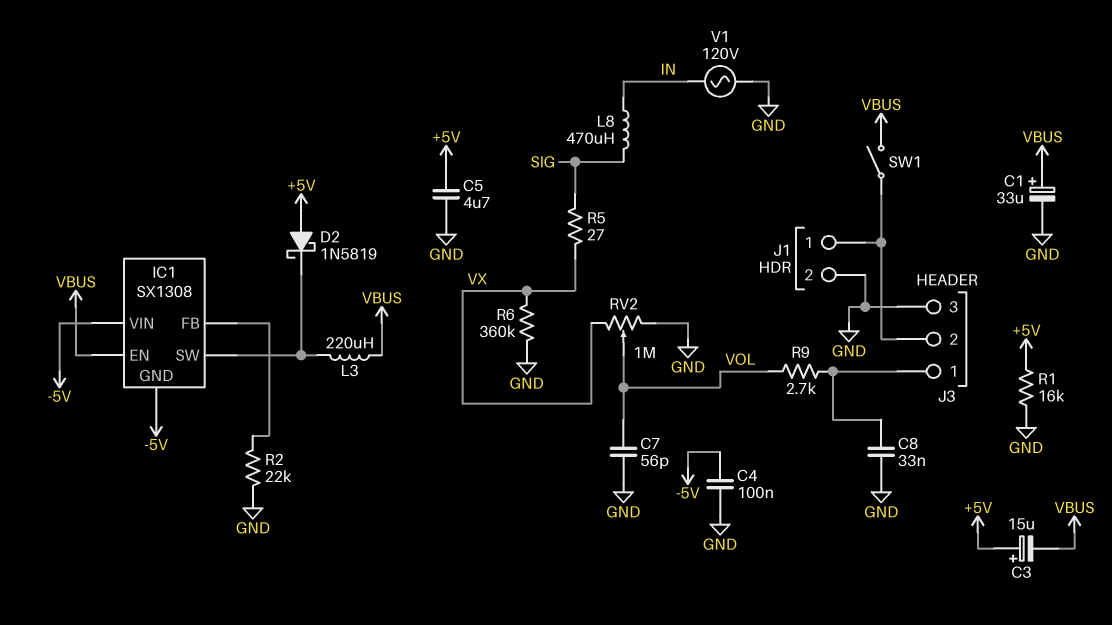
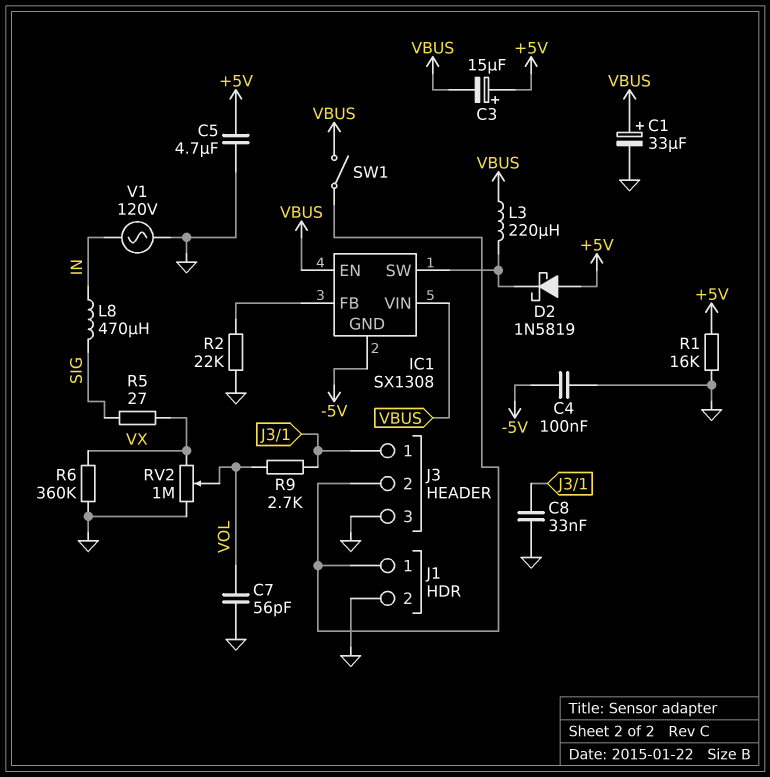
IC1 pin VIN: -5V -> VBUS

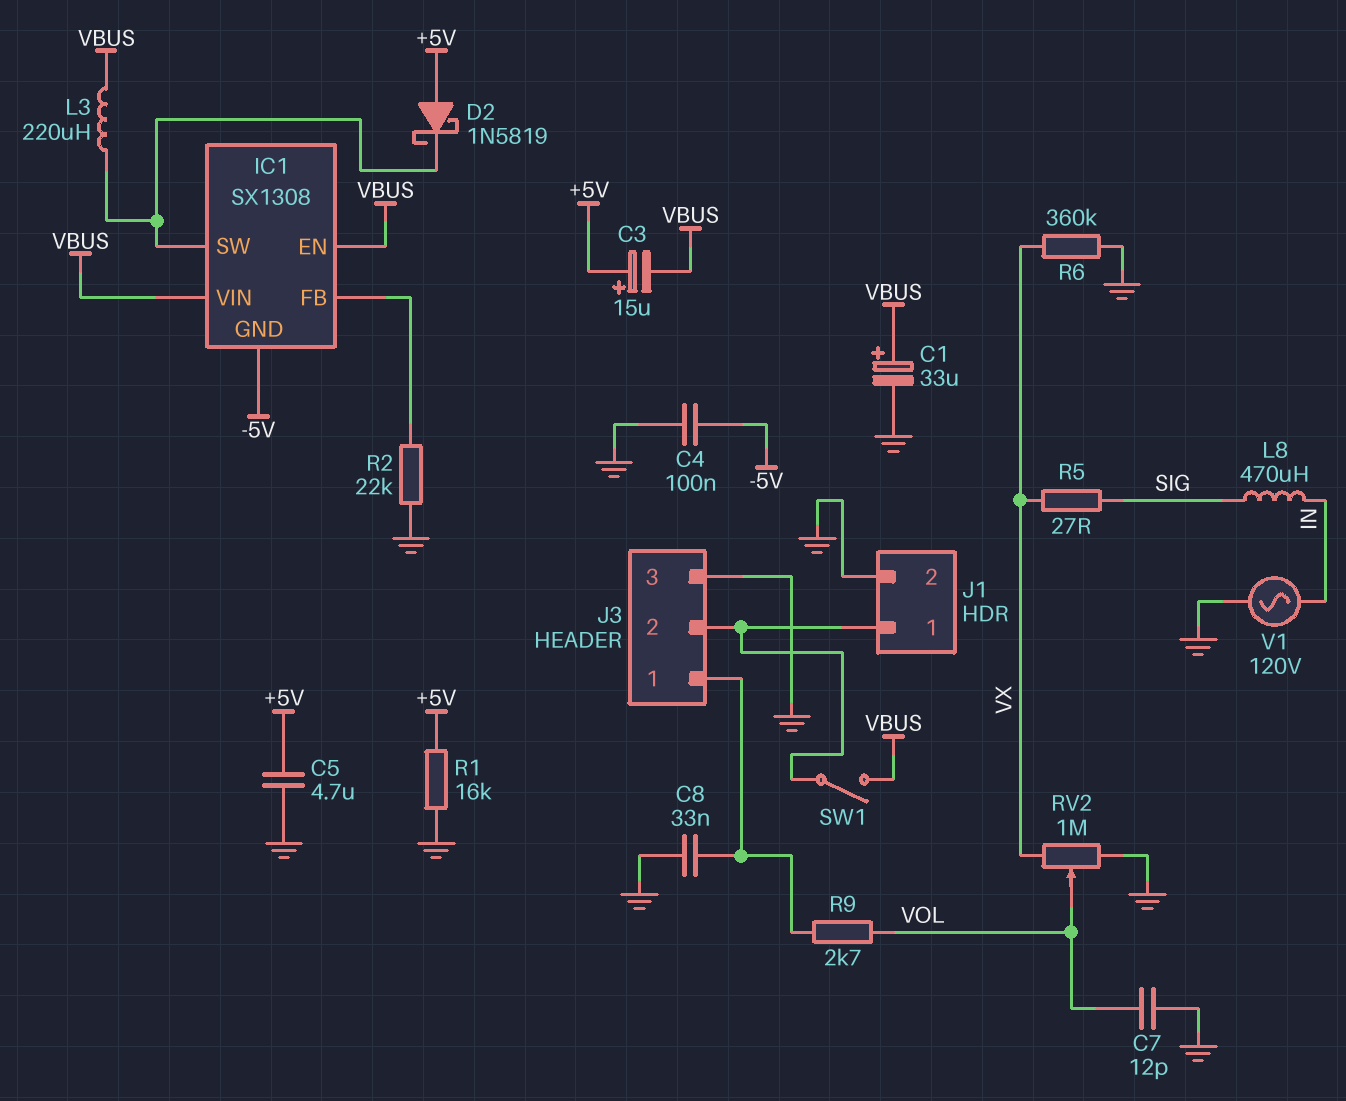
C7: 56pF (GND, VOL) -> 12pF (GND, VOL)

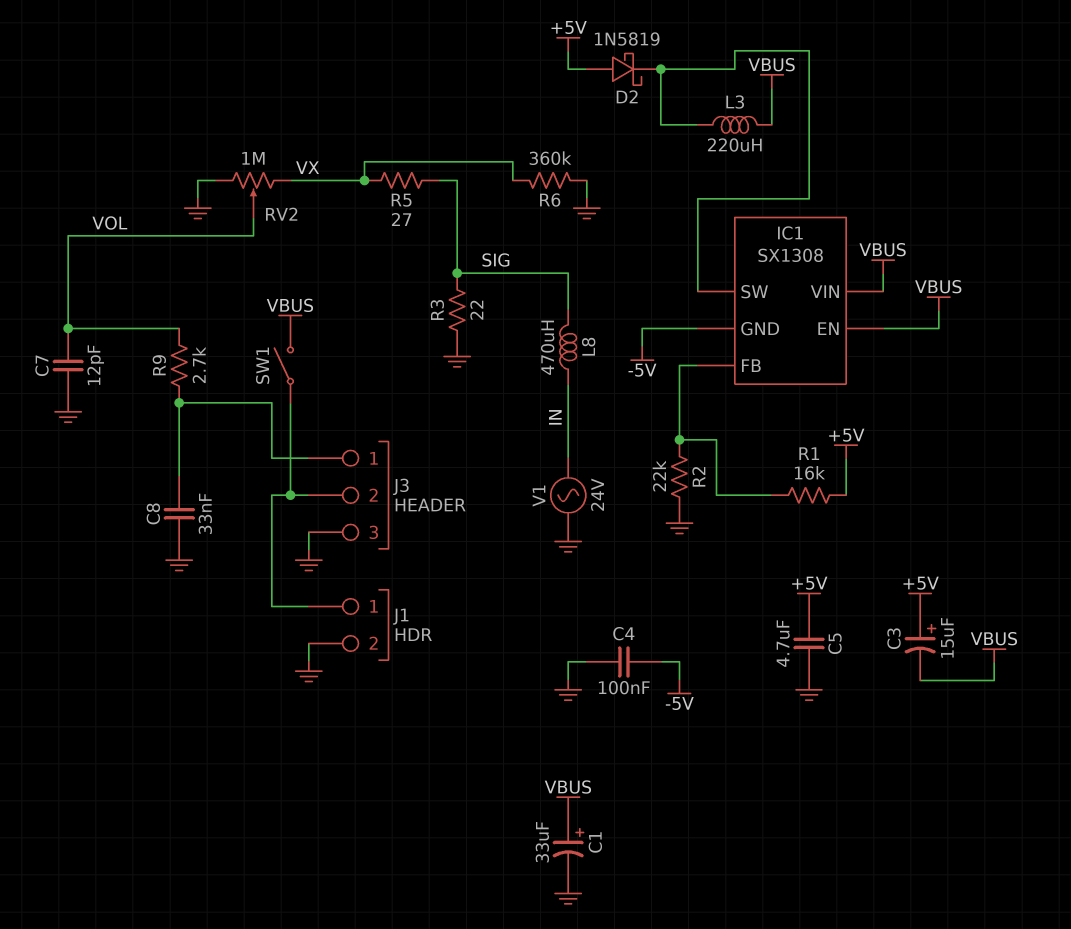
R1: 16k (+5V, GND) -> 16k (+5V, IC1/FB)
R3: none -> 22 (GND, SIG)
V1: AC 120V (GND, IN) -> AC 24V (GND, IN)

